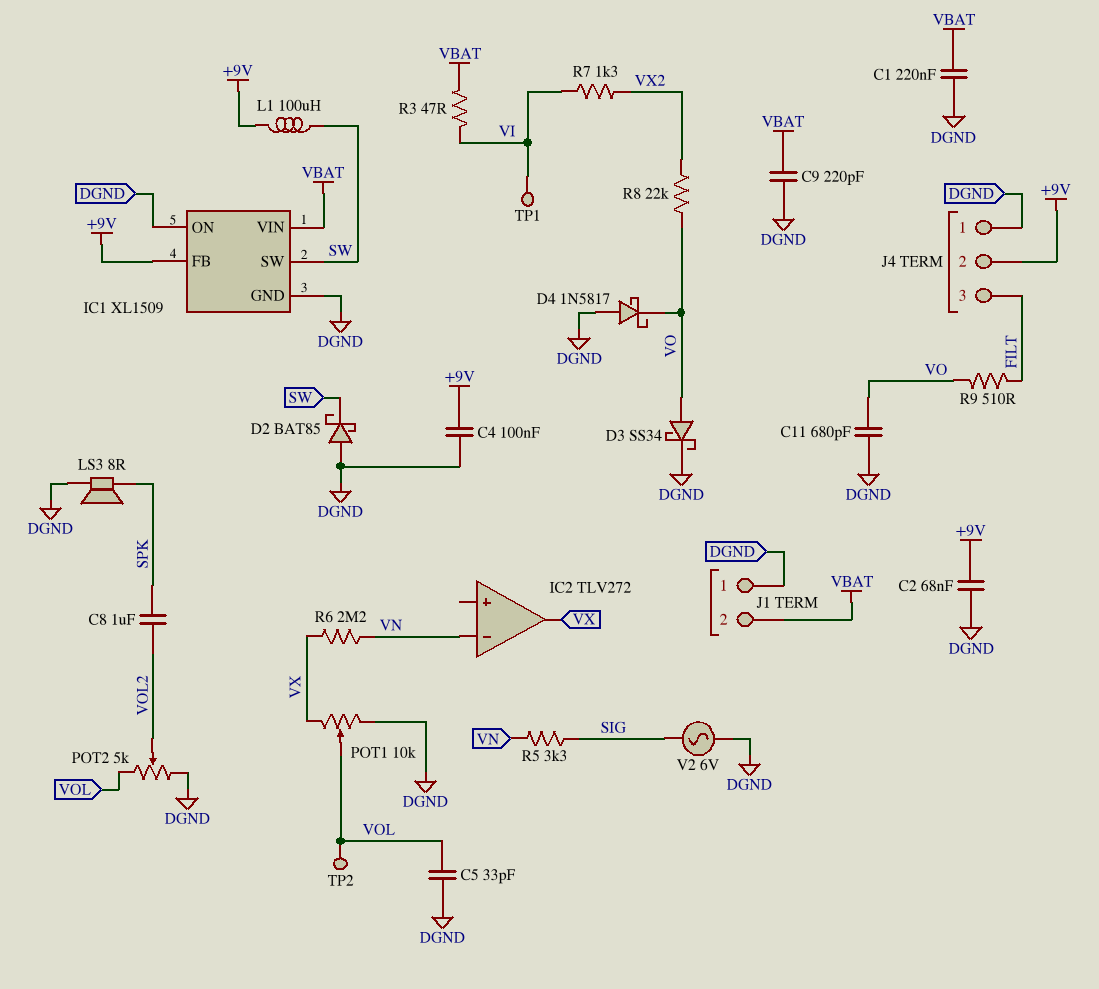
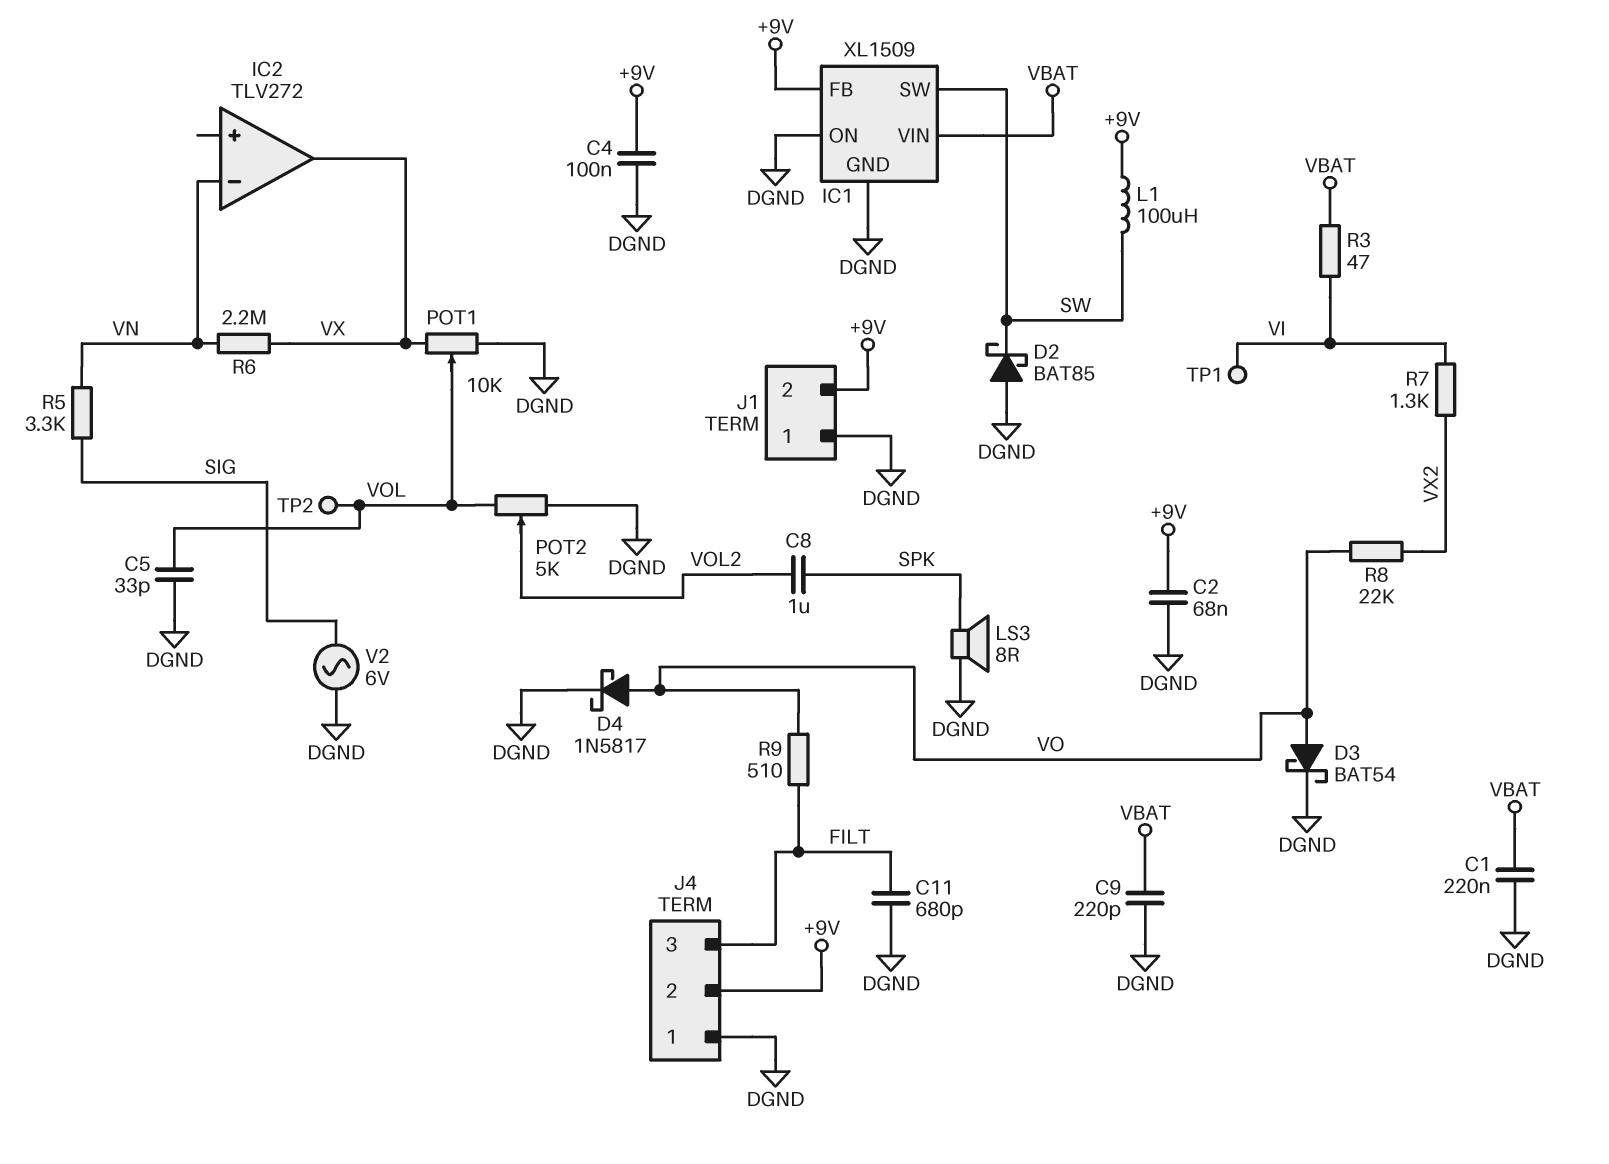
C11: 680pF (DGND, VO) -> 680pF (DGND, FILT)
D3: schottky SS34 (A VO, K DGND) -> schottky BAT54 (A VO, K DGND)
D4: schottky 1N5817 (A DGND, K VO) -> schottky 1N5817 (A VO, K DGND)
J1 pin 2: VBAT -> +9V

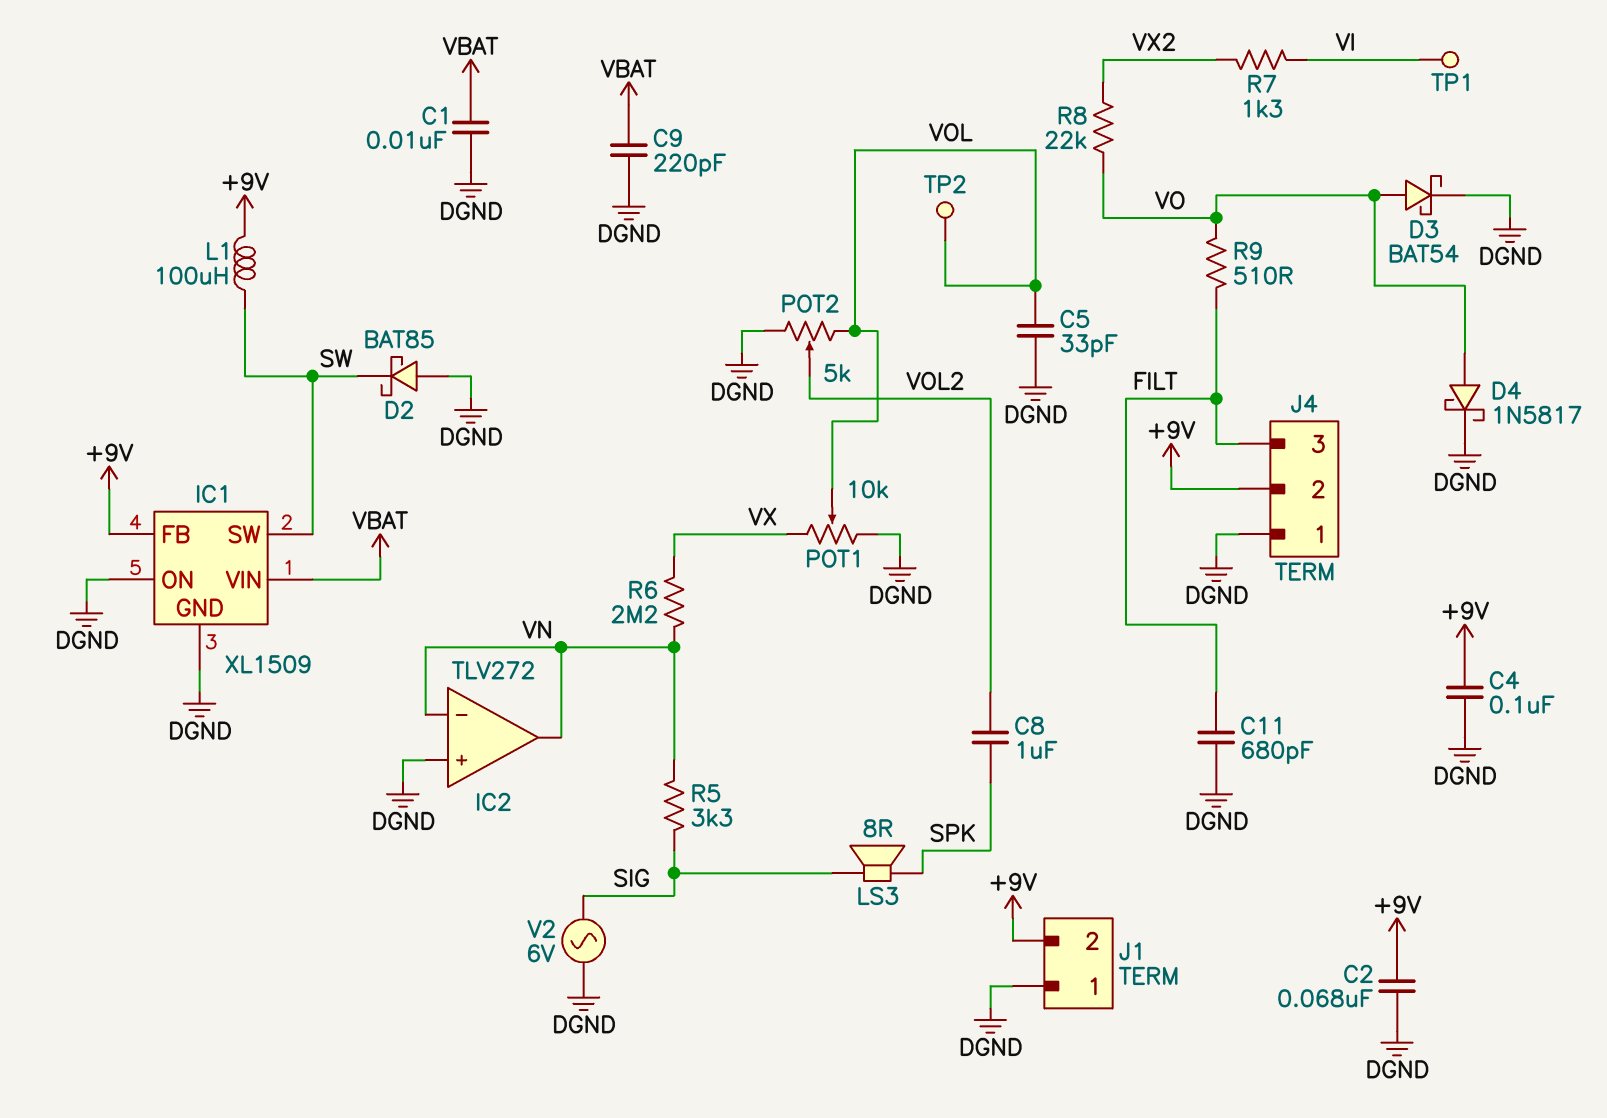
C1: 220nF (DGND, VBAT) -> 10nF (DGND, VBAT)
IC2 pin in+: none -> DGND
IC2 pin out: VX -> VN
LS3: speaker 8R (DGND, SPK) -> speaker 8R (SIG, SPK)
R3: 47 (VBAT, VI) -> none

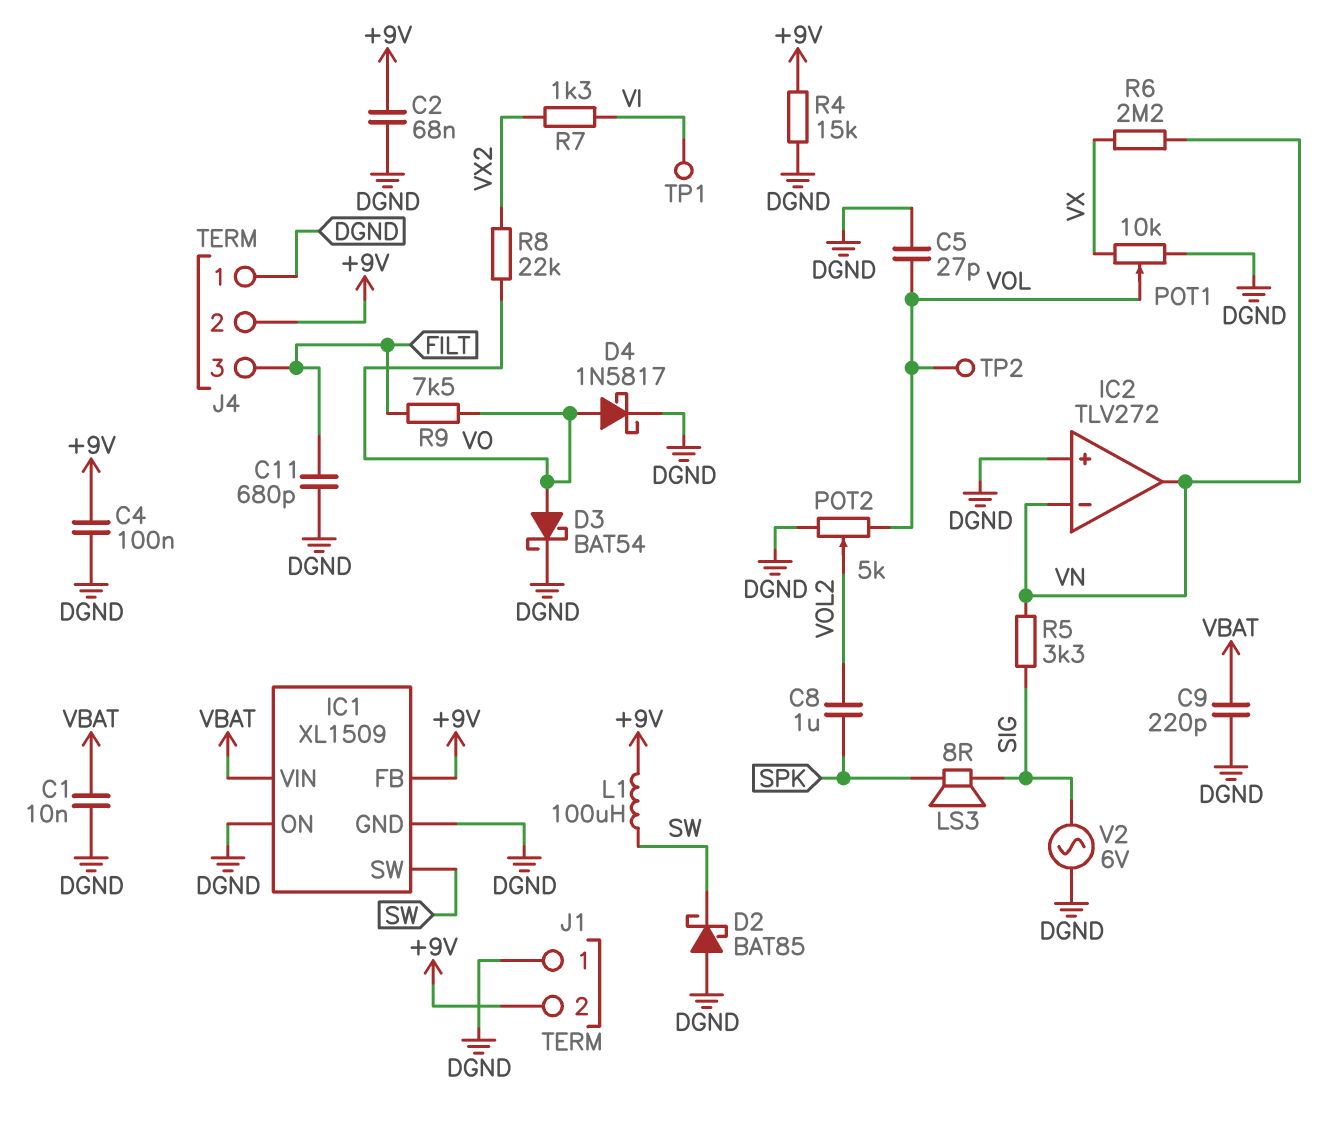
C5: 33pF (DGND, VOL) -> 27pF (DGND, VOL)
R4: none -> 15k (+9V, DGND)
R9: 510 (FILT, VO) -> 7.5k (FILT, VO)

